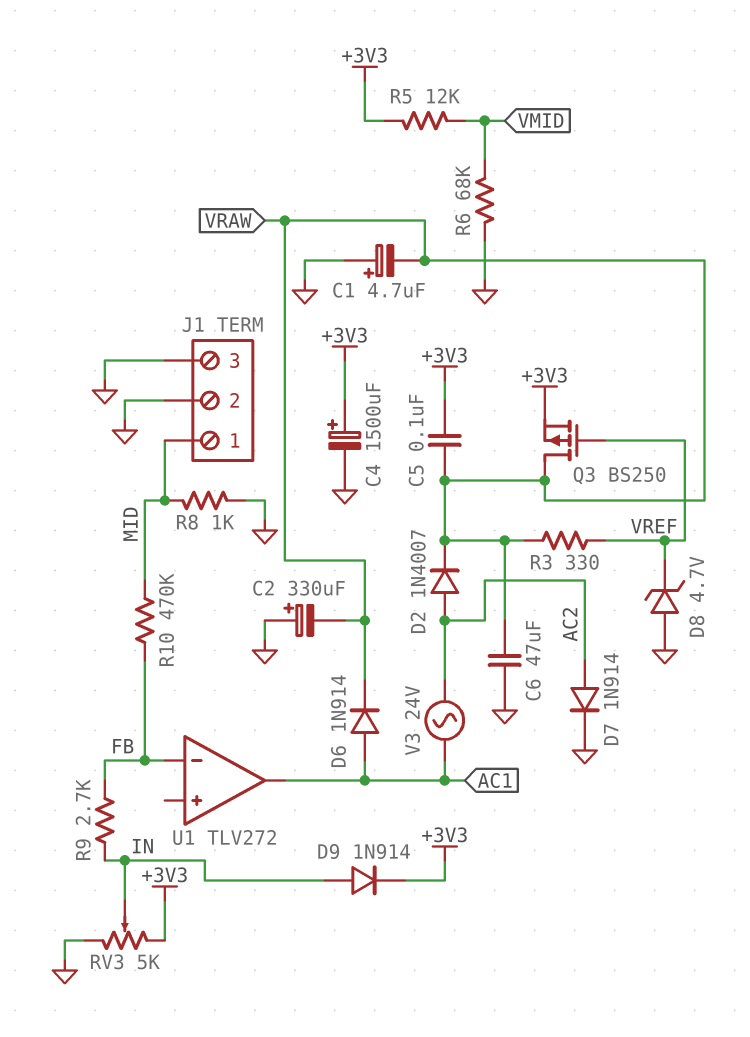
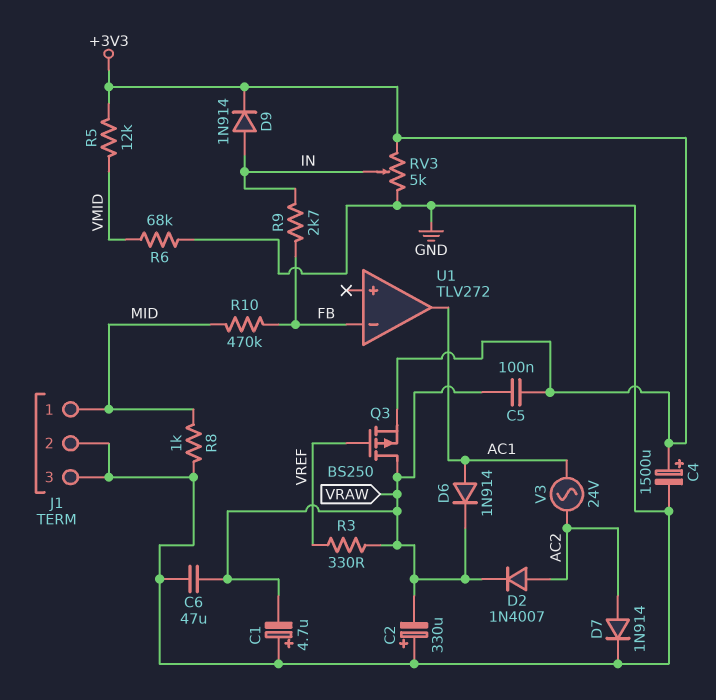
D8: zener 4.7V (A GND, K VREF) -> none

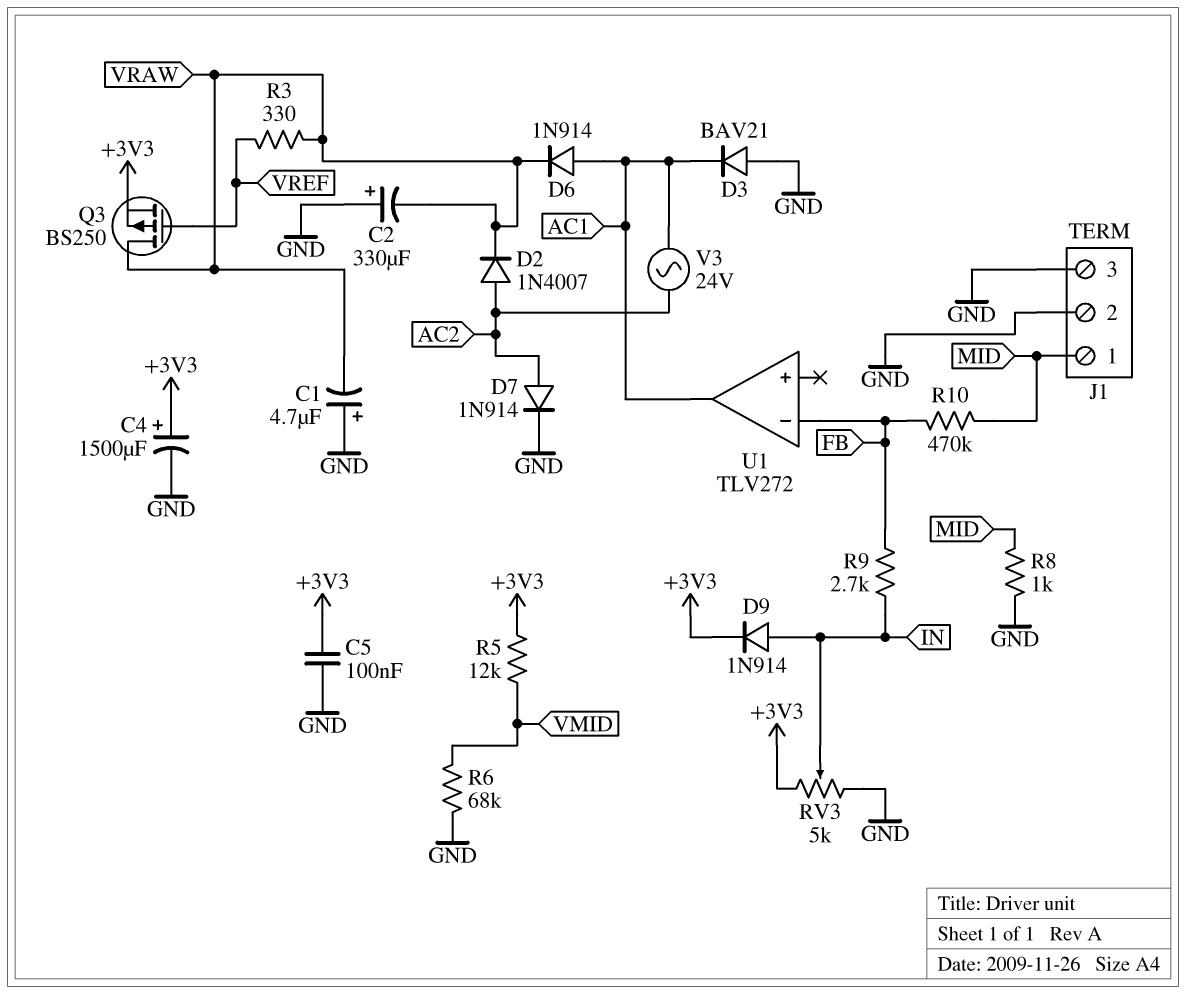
C5: 100nF (+3V3, VRAW) -> 100nF (+3V3, GND)
C6: 47uF (GND, VRAW) -> none
D3: none -> diode BAV21 (A GND, K AC1)

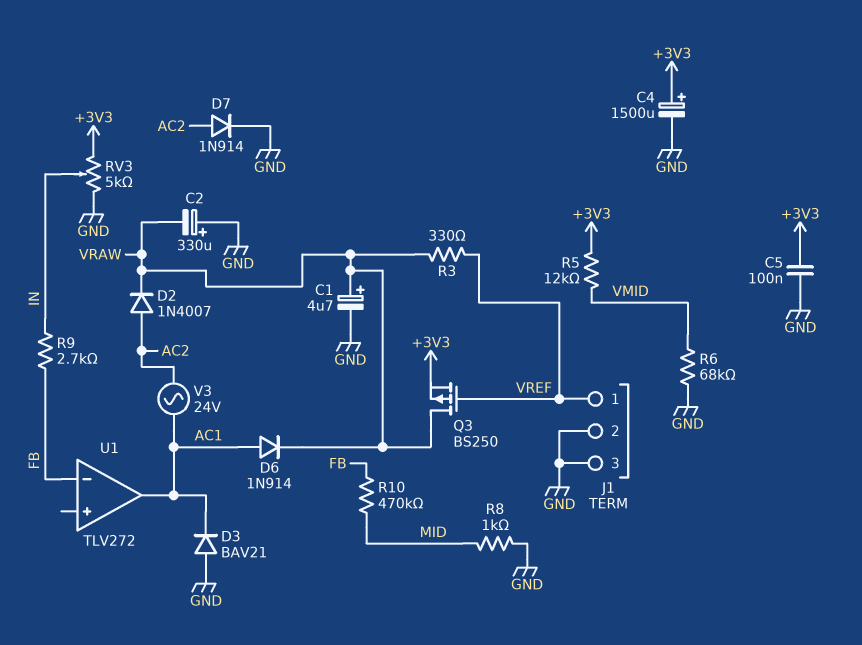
C1: 4.7uF (plus GND, minus VRAW) -> 4.7uF (plus VRAW, minus GND)
D9: diode 1N914 (A IN, K +3V3) -> none
J1 pin 1: MID -> VREF

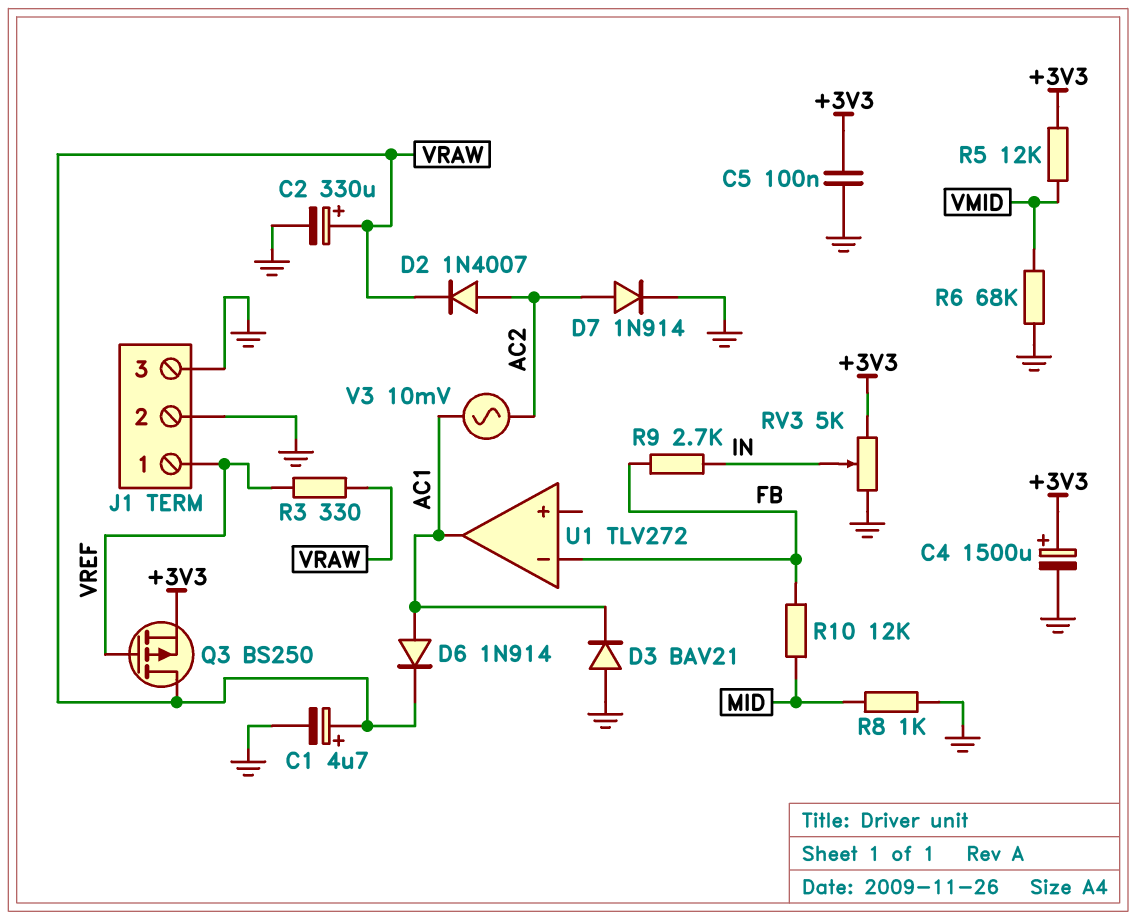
C2: 330uF (plus GND, minus VRAW) -> 330uF (plus VRAW, minus GND)
R10: 470k (FB, MID) -> 12k (FB, MID)
V3: AC 24V (AC1, AC2) -> AC 10mV (AC1, AC2)

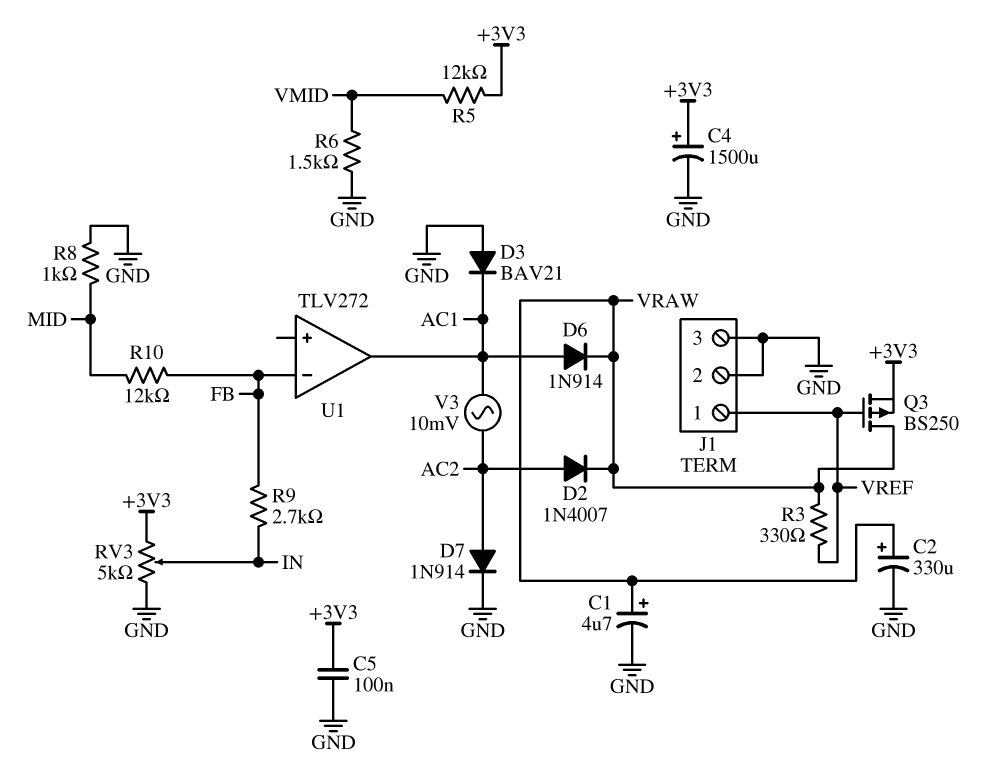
R6: 68k (GND, VMID) -> 1.5k (GND, VMID)

